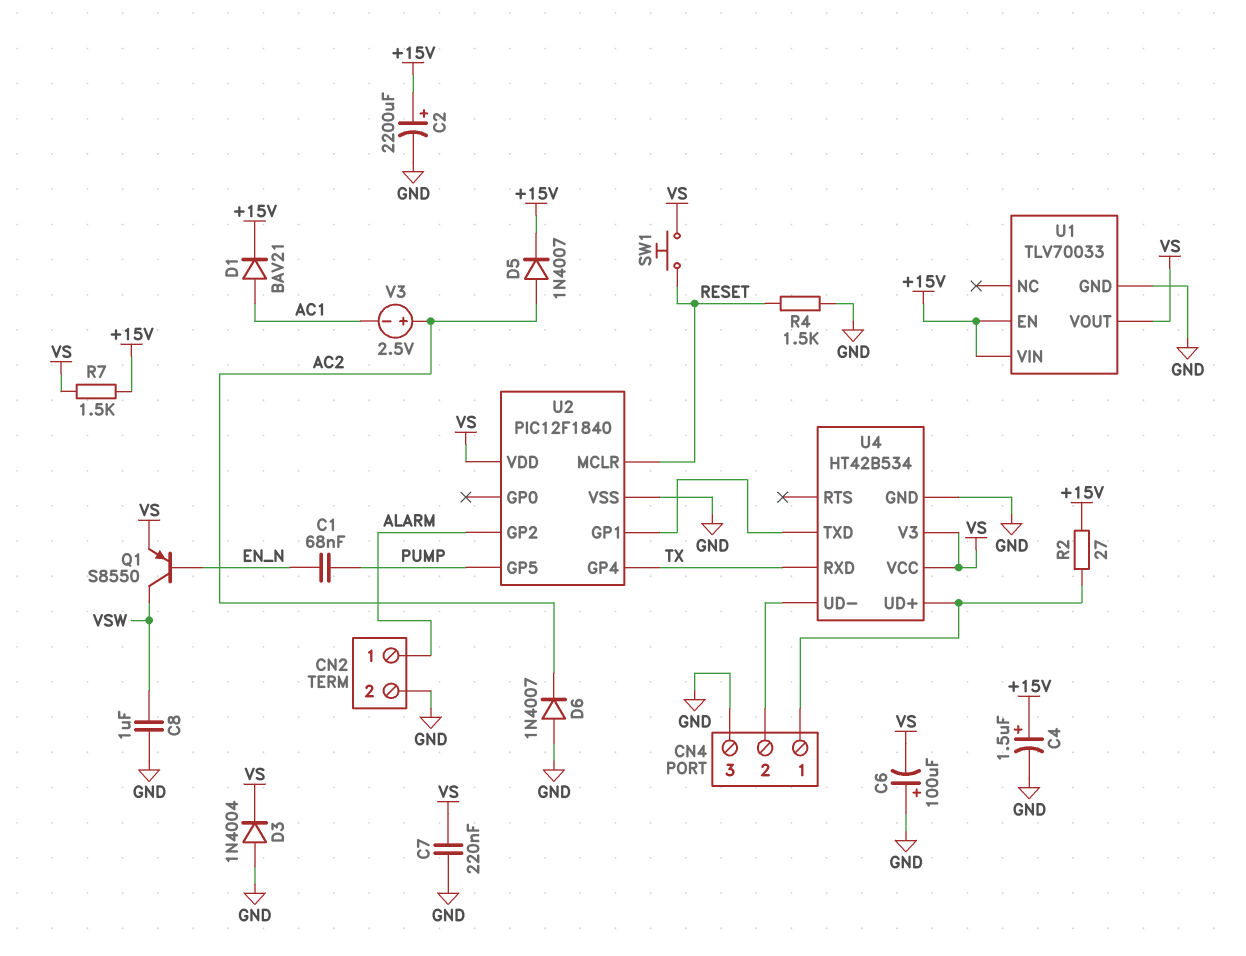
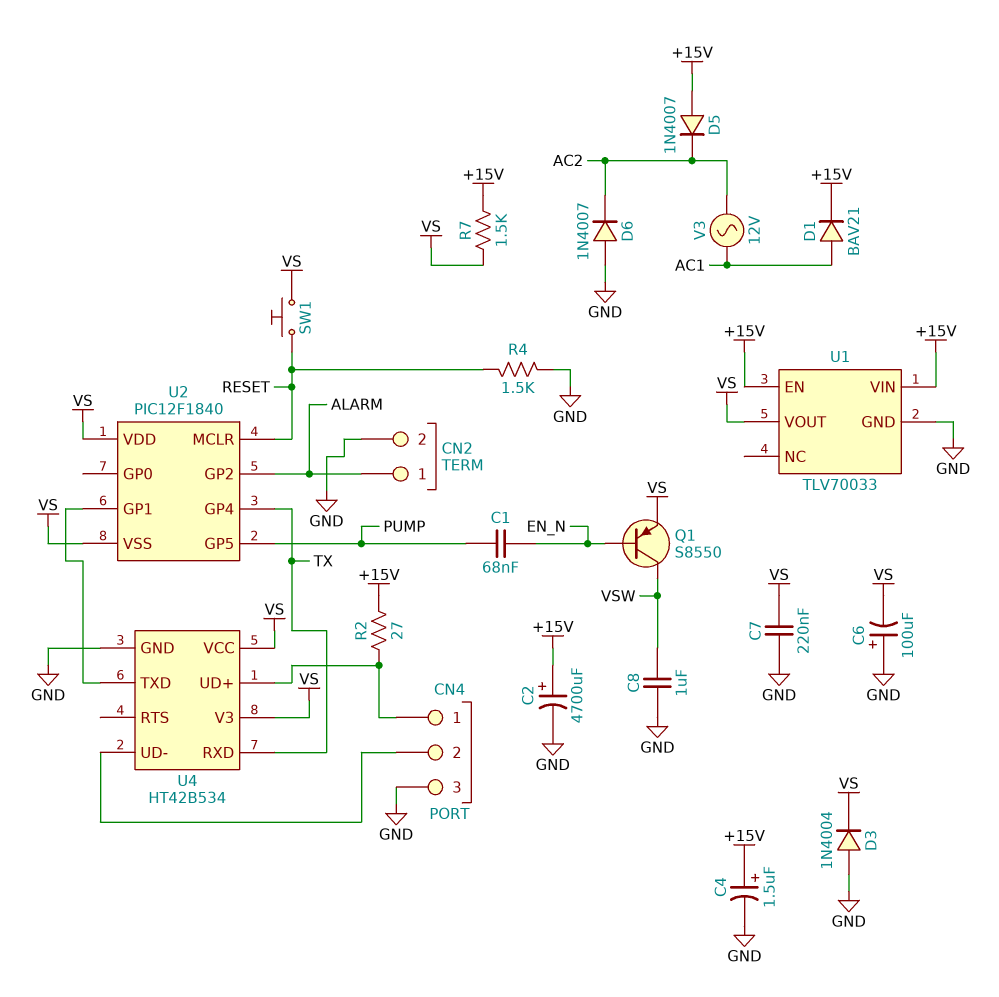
C2: 2200uF (plus +15V, minus GND) -> 4700uF (plus +15V, minus GND)
D5: diode 1N4007 (A AC2, K +15V) -> diode 1N4007 (A +15V, K AC2)
U2 pin VSS: GND -> VS
V3: 2.5V (plus AC2, minus AC1) -> AC 12V (AC1, AC2)

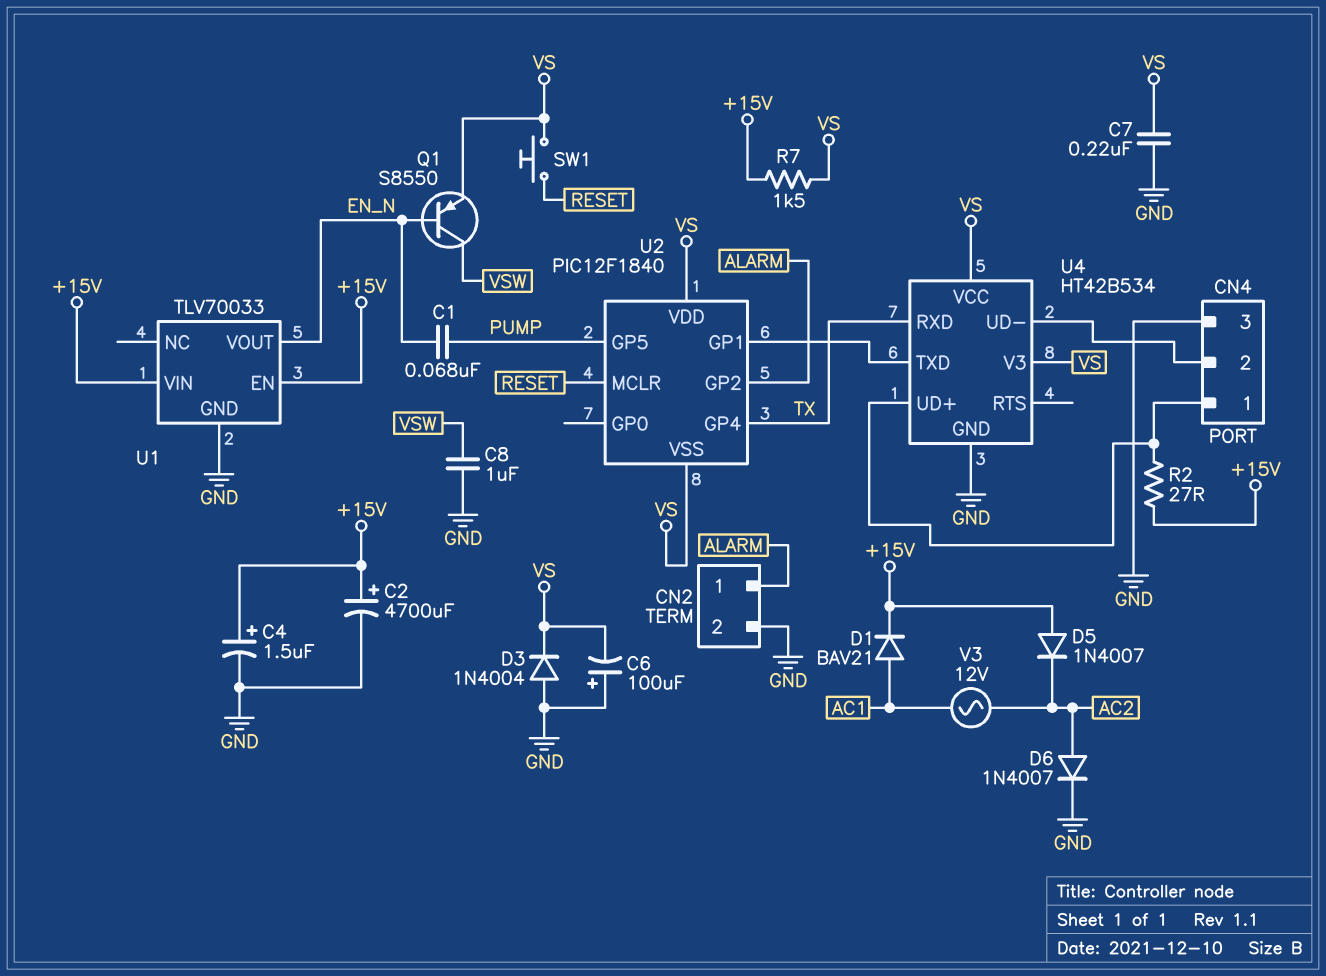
D6: diode 1N4007 (A GND, K AC2) -> diode 1N4007 (A AC2, K GND)
R4: 1.5k (GND, RESET) -> none
U1 pin VOUT: VS -> EN_N

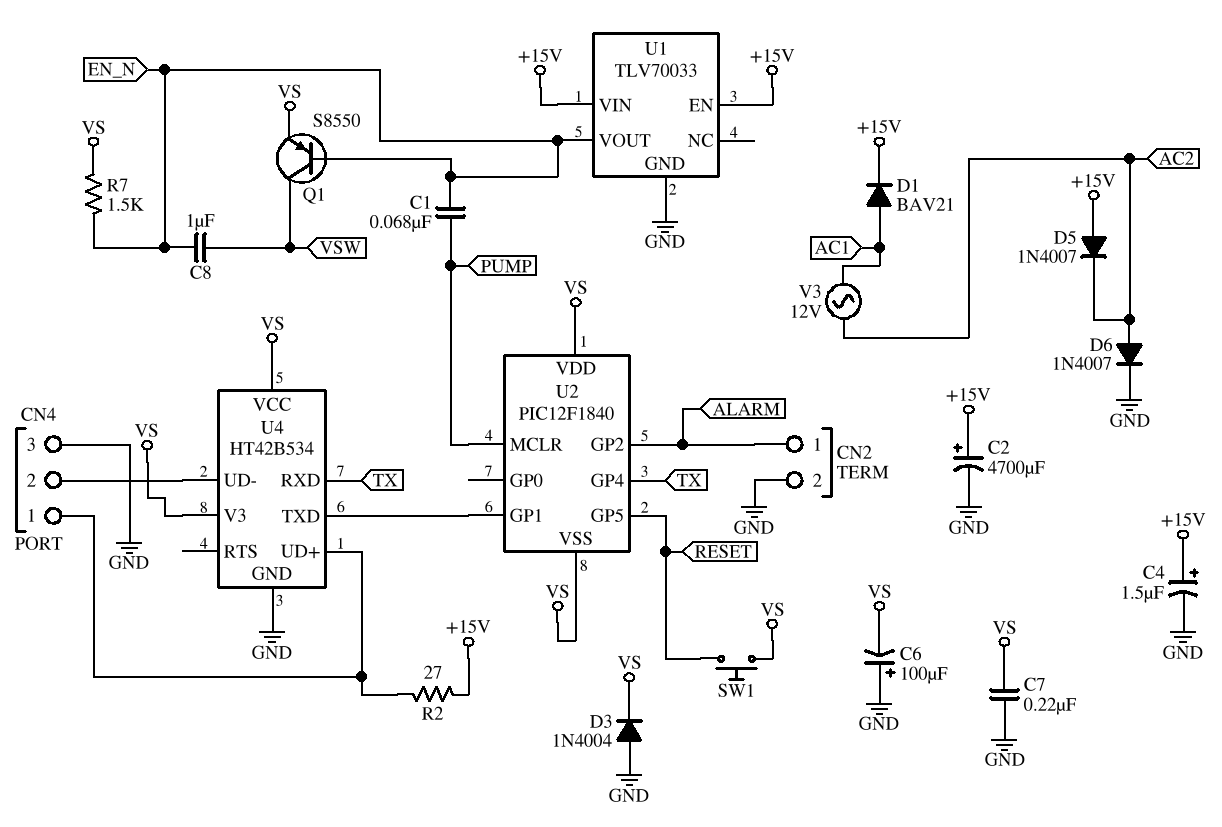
C8: 1uF (GND, VSW) -> 1uF (EN_N, VSW)
R7: 1.5k (+15V, VS) -> 1.5k (EN_N, VS)
U2 pin GP5: PUMP -> RESET
U2 pin MCLR: RESET -> PUMP

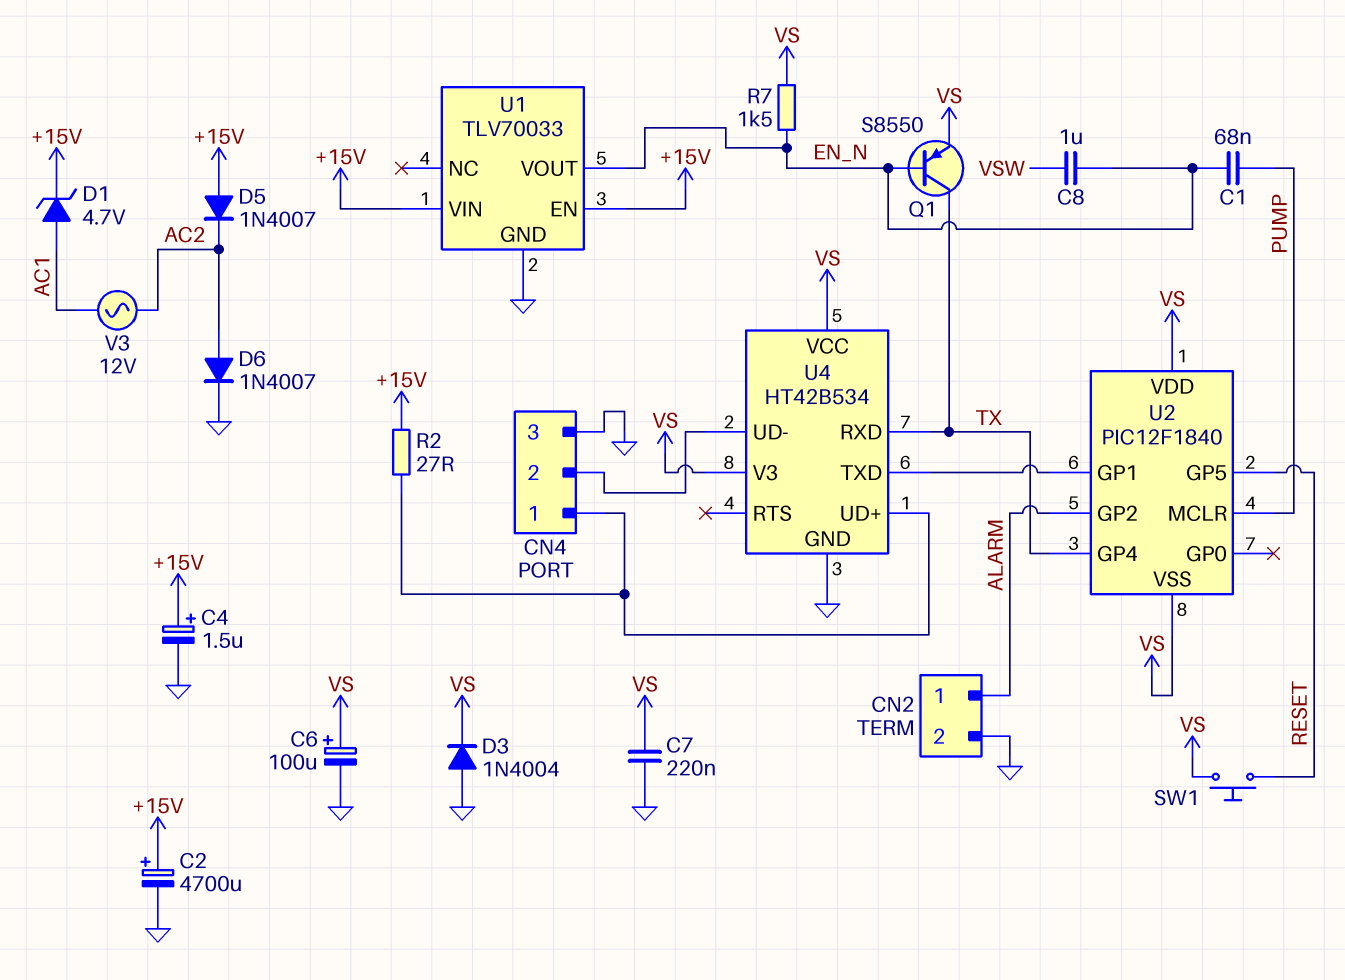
C6: 100uF (plus GND, minus VS) -> 100uF (plus VS, minus GND)
D1: diode BAV21 (A AC1, K +15V) -> zener 4.7V (A AC1, K +15V)
Q1: PNP S8550 (B EN_N, C VSW, E VS) -> PNP S8550 (B EN_N, C TX, E VS)

